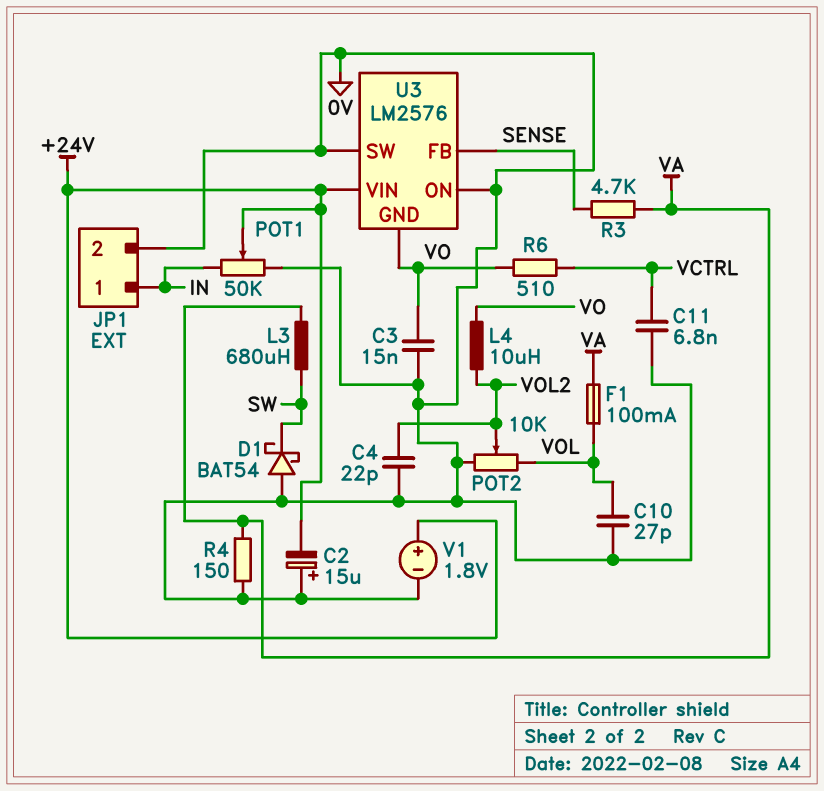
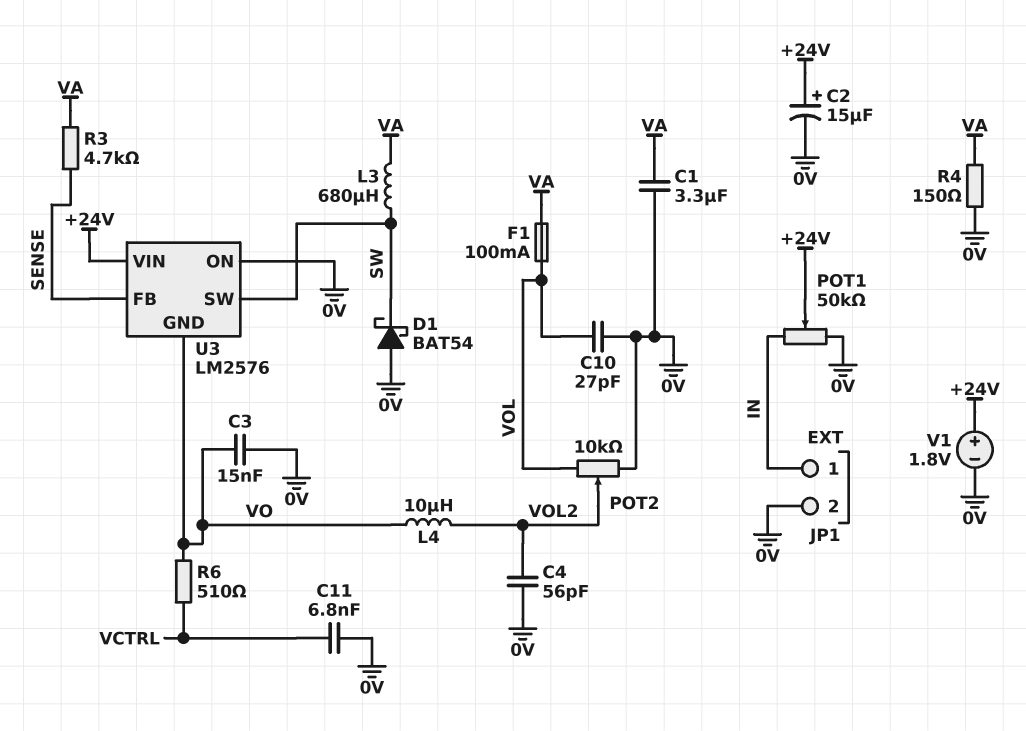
C1: none -> 3.3uF (0V, VA)
C2: 15uF (plus 0V, minus +24V) -> 15uF (plus +24V, minus 0V)
C4: 22pF (0V, VOL2) -> 56pF (0V, VOL2)
U3 pin SW: 0V -> SW

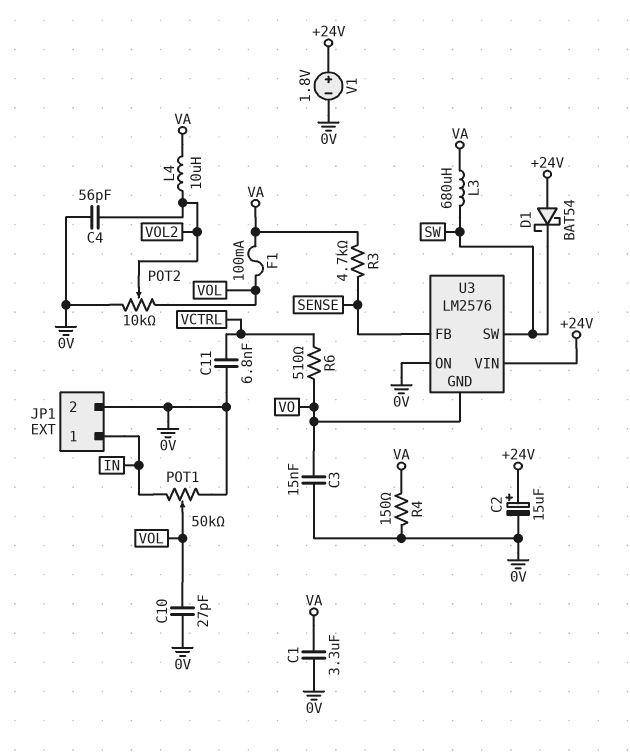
D1: schottky BAT54 (A 0V, K SW) -> schottky BAT54 (A +24V, K SW)
L4: 10uH (VO, VOL2) -> 10uH (VA, VOL2)
POT1: 50k (0V, IN, wiper +24V) -> 50k (0V, IN, wiper VOL)

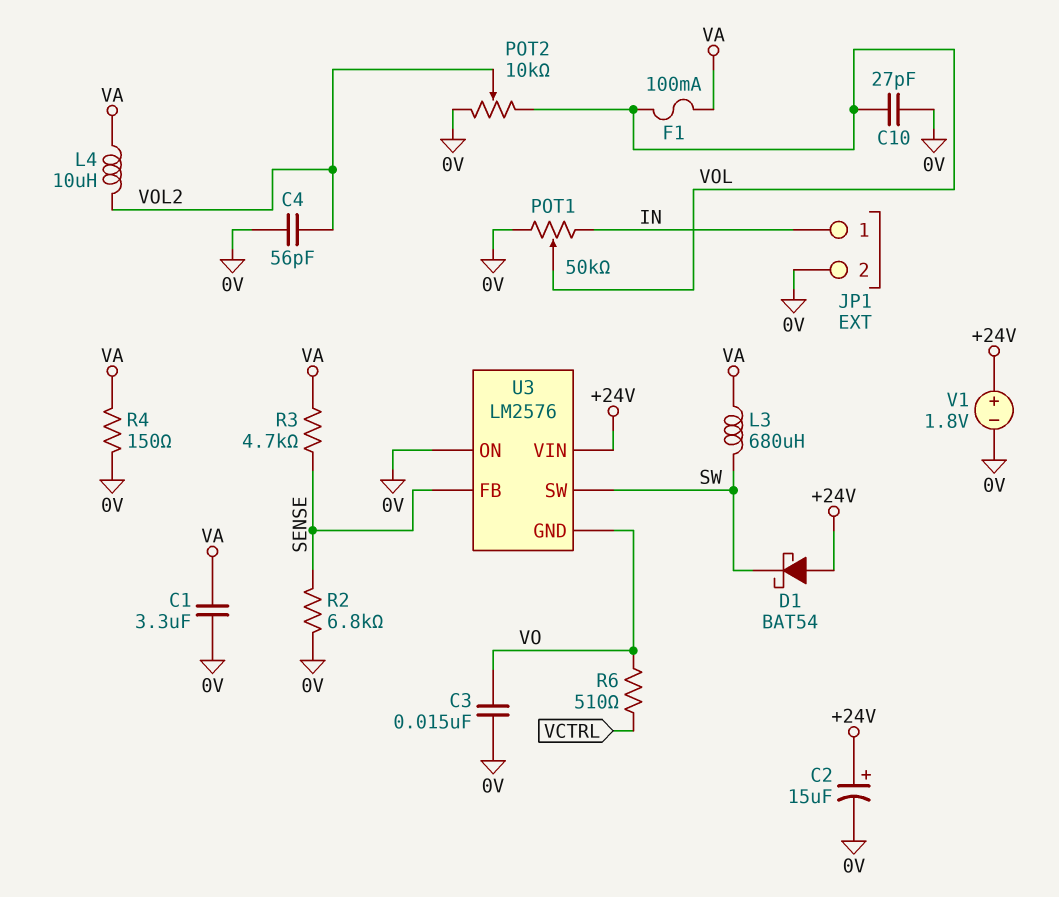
C11: 6.8nF (0V, VCTRL) -> none
R2: none -> 6.8k (0V, SENSE)

